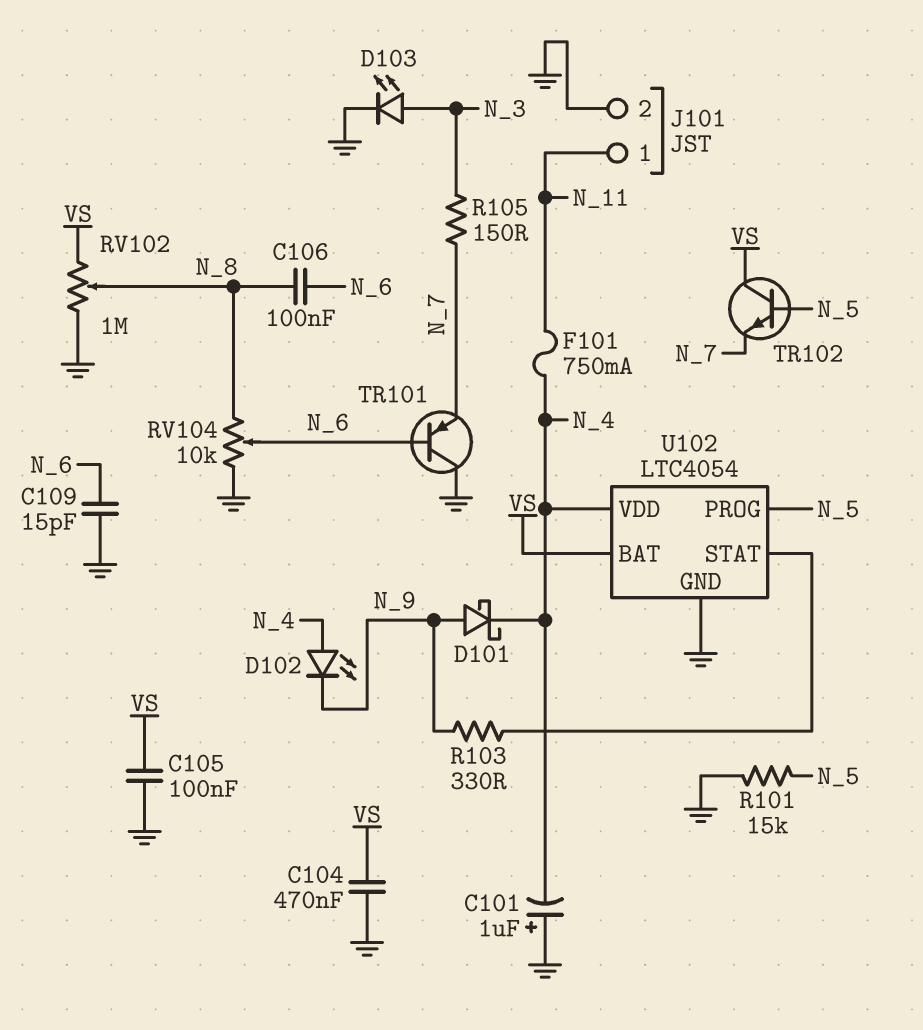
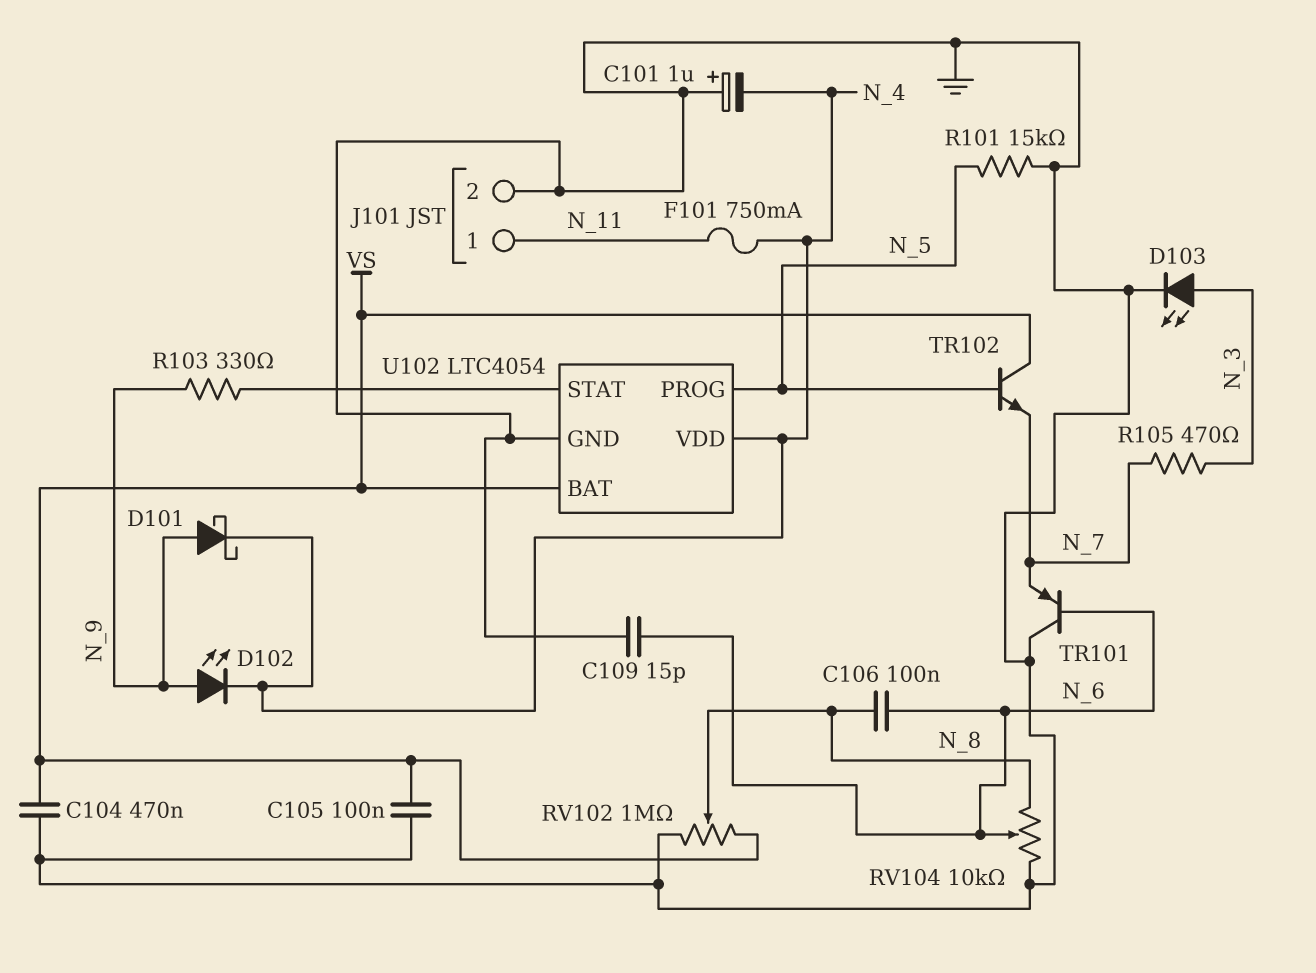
D102: LED (A N_4, K N_9) -> LED (A N_9, K N_4)
R105: 150 (N_3, N_7) -> 470 (N_3, N_7)

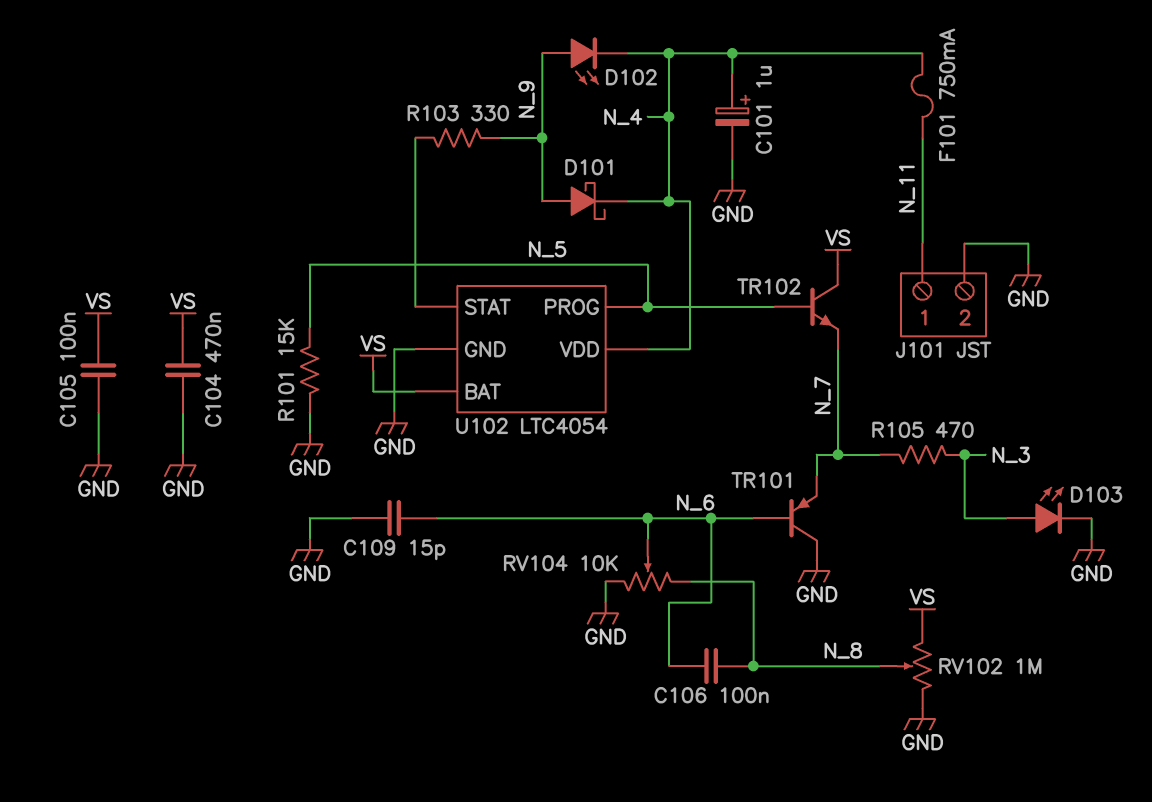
C101: 1uF (plus GND, minus N_4) -> 1uF (plus N_4, minus GND)

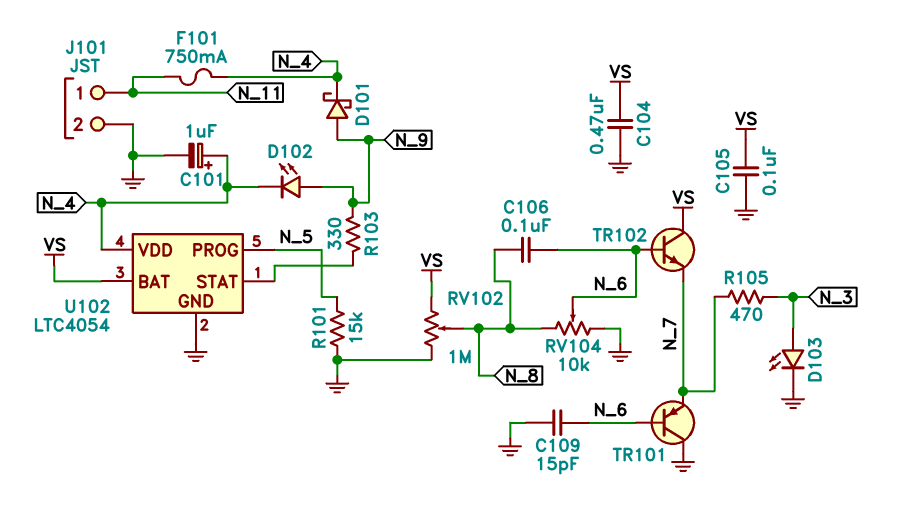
TR102: NPN (B N_5, C VS, E N_7) -> NPN (B N_6, C VS, E N_7)

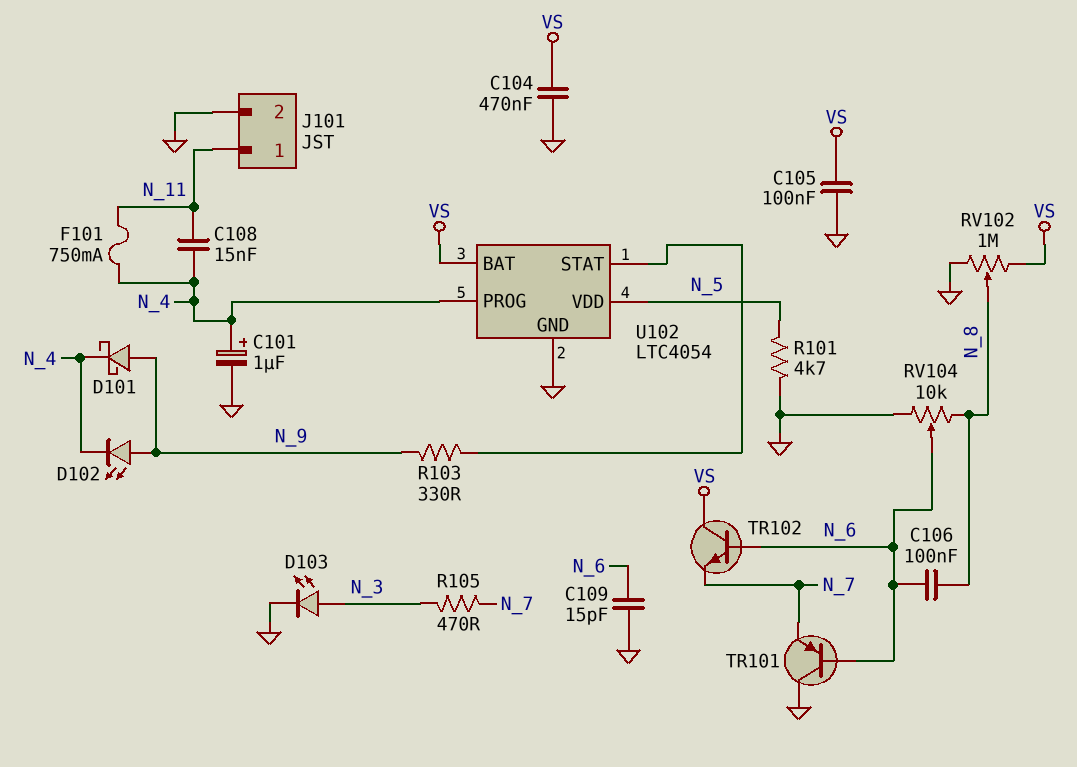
C108: none -> 15nF (N_4, N_11)
R101: 15k (GND, N_5) -> 4.7k (GND, N_5)
U102 pin PROG: N_5 -> N_4
U102 pin VDD: N_4 -> N_5

